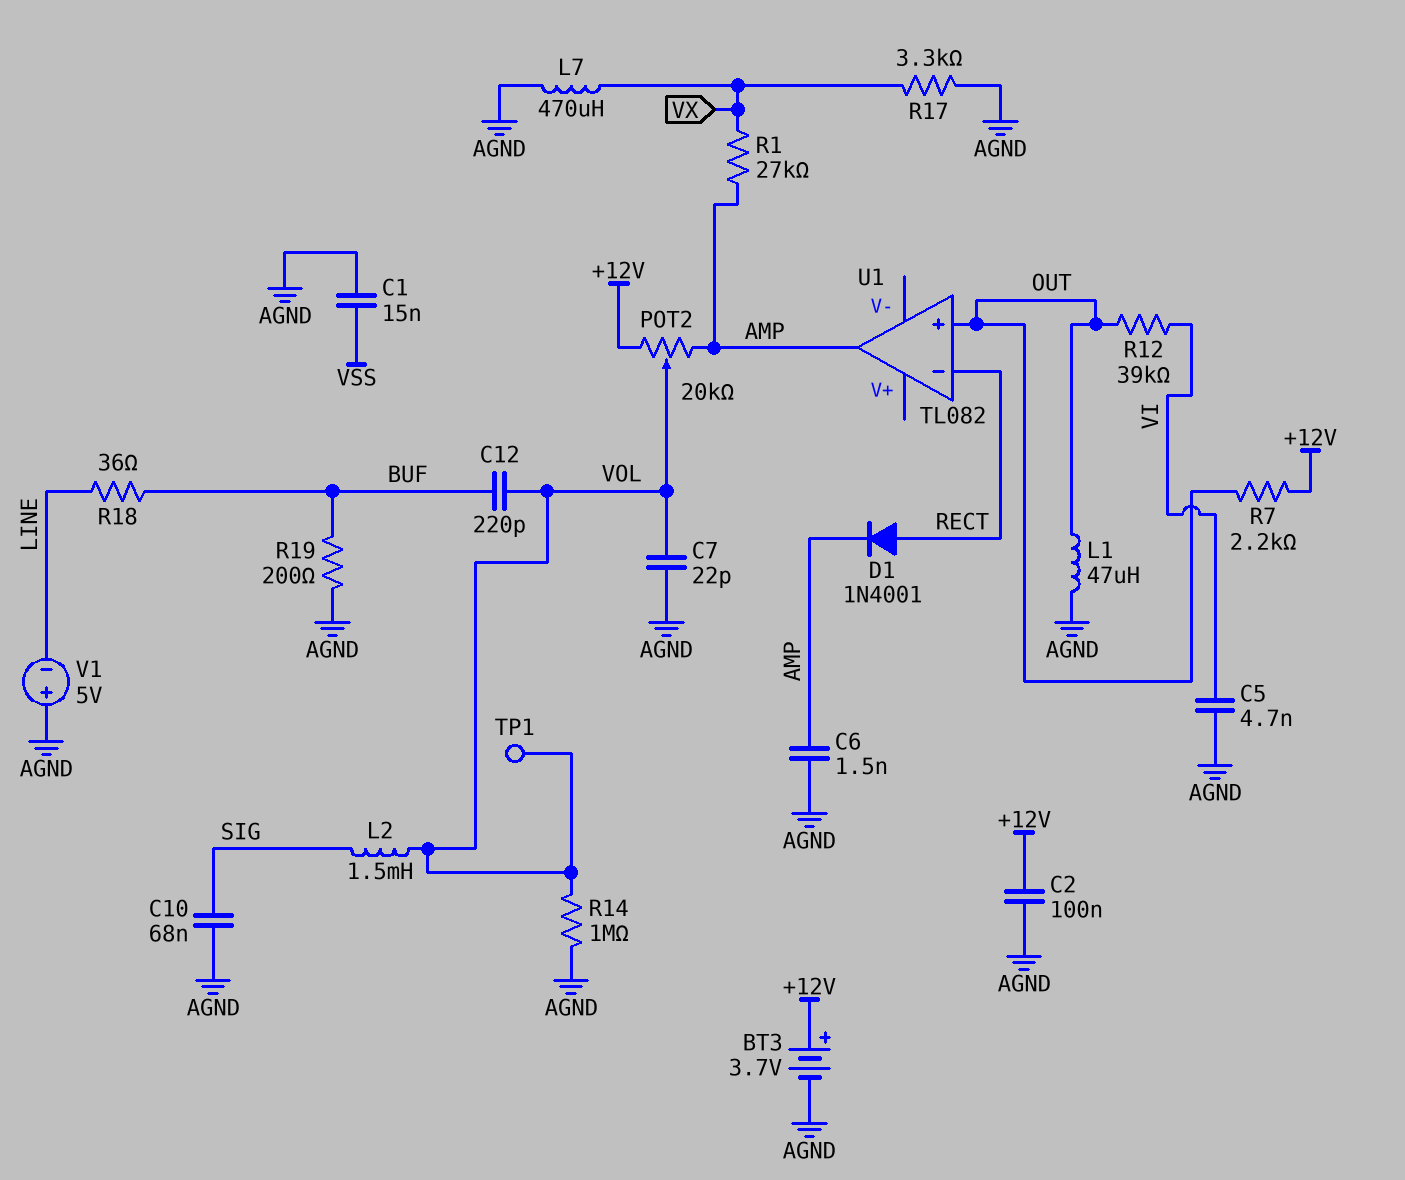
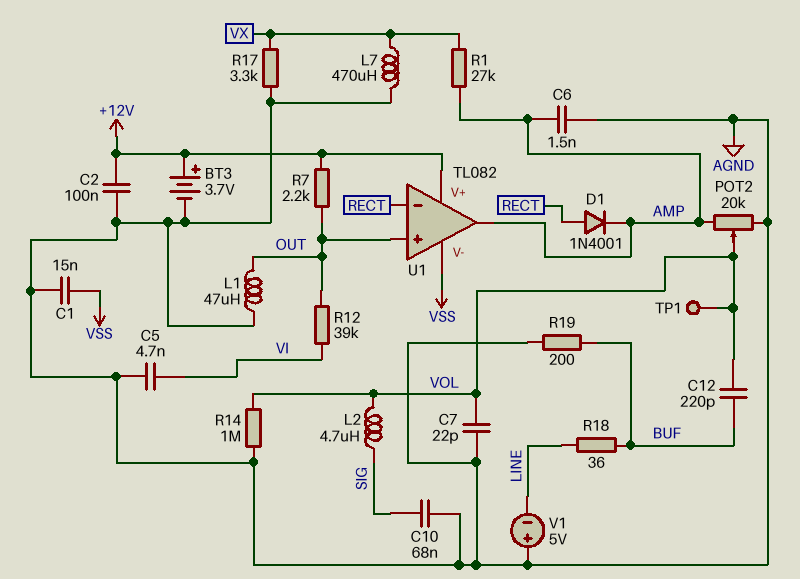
L2: 1.5mH (SIG, VOL) -> 4.7uH (SIG, VOL)
POT2: 20k (+12V, AMP, wiper VOL) -> 20k (AGND, AMP, wiper VOL)
U1 pin V+: none -> +12V
U1 pin V-: none -> VSS

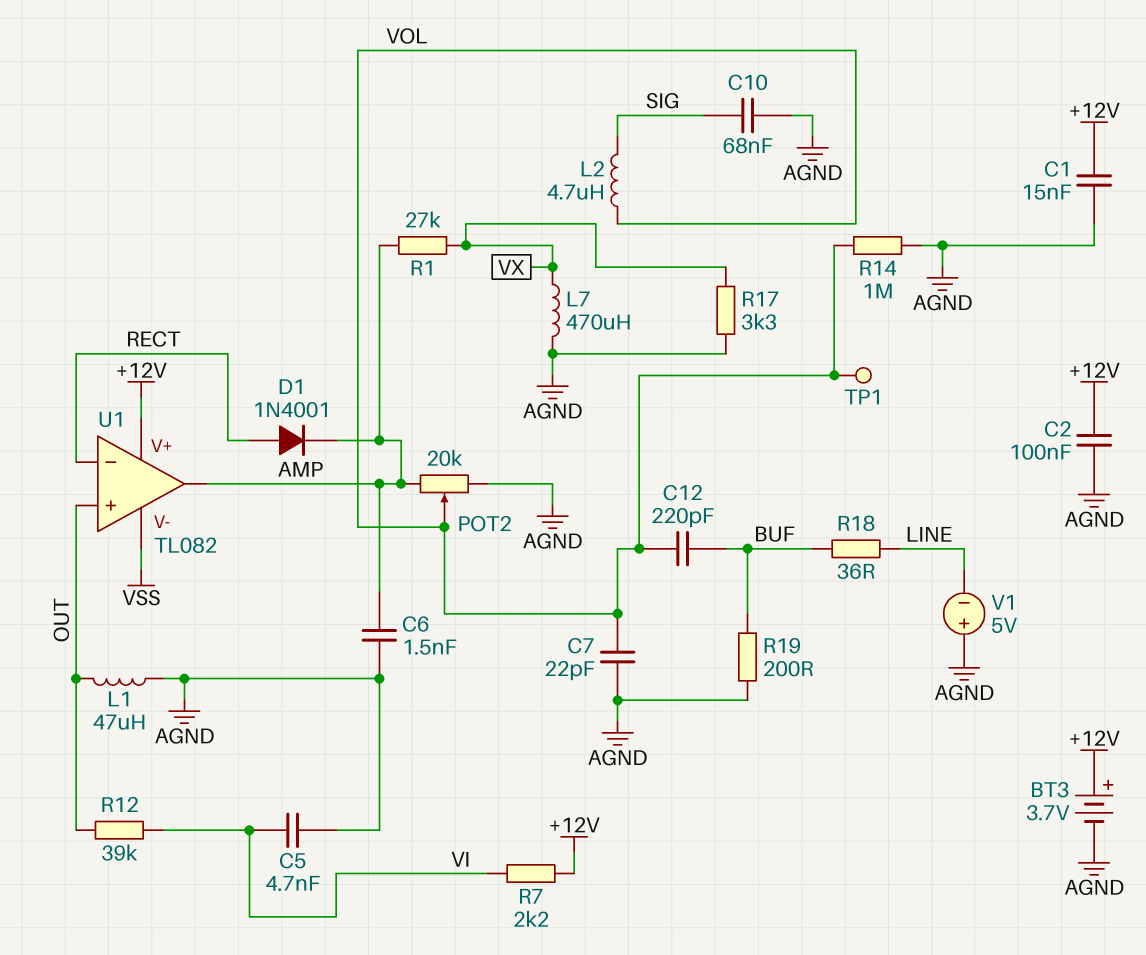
C1: 15nF (AGND, VSS) -> 15nF (+12V, AGND)
R7: 2.2k (+12V, OUT) -> 2.2k (+12V, VI)

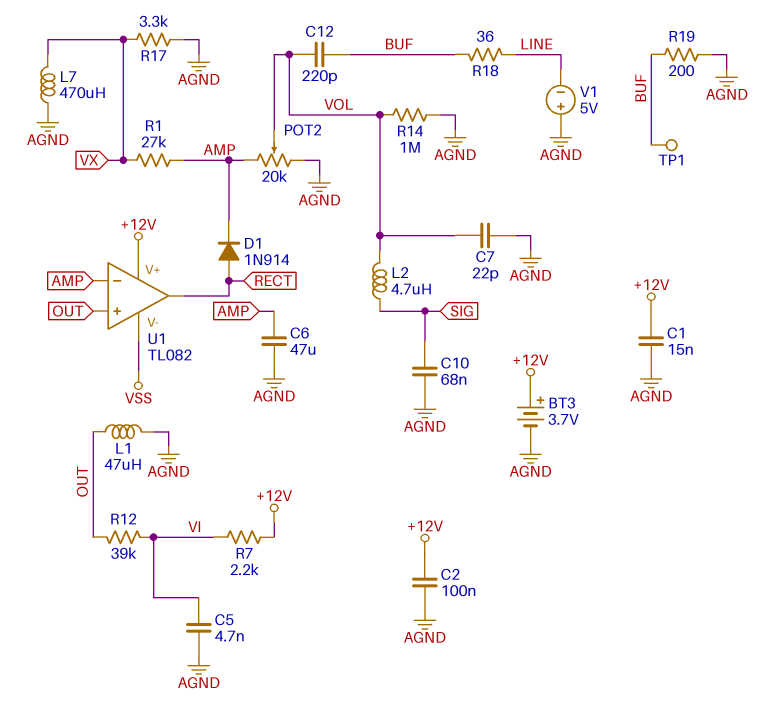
C6: 1.5nF (AGND, AMP) -> 47uF (AGND, AMP)
D1: diode 1N4001 (A RECT, K AMP) -> diode 1N914 (A RECT, K AMP)
TP1: test point (VOL) -> test point (BUF)
U1 pin in-: RECT -> AMP
U1 pin out: AMP -> RECT

